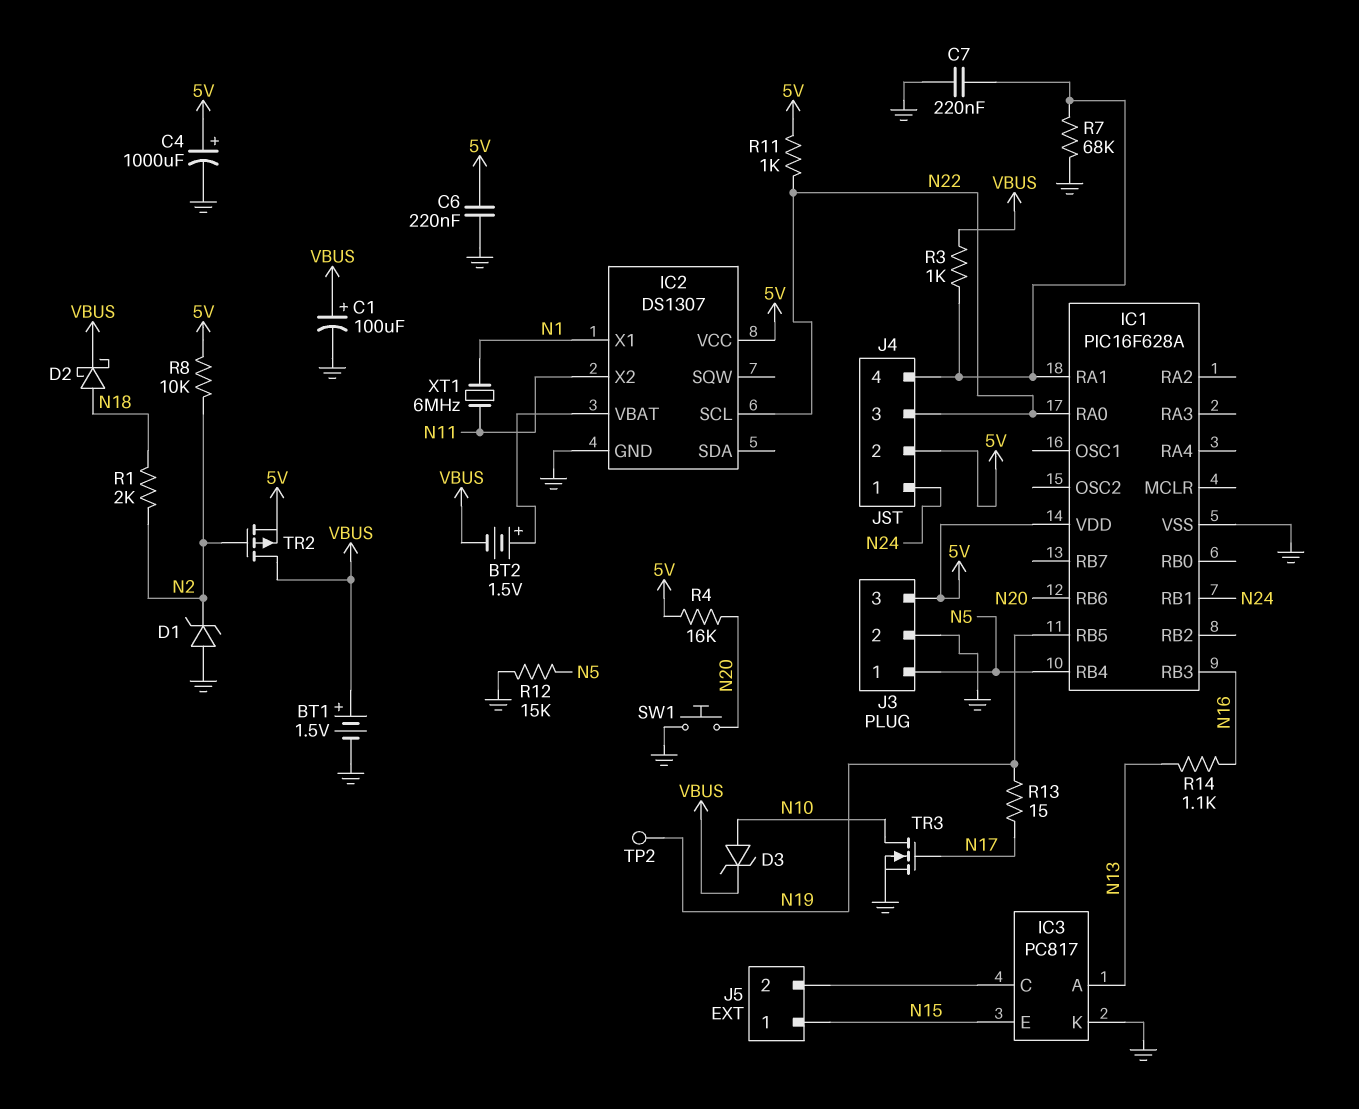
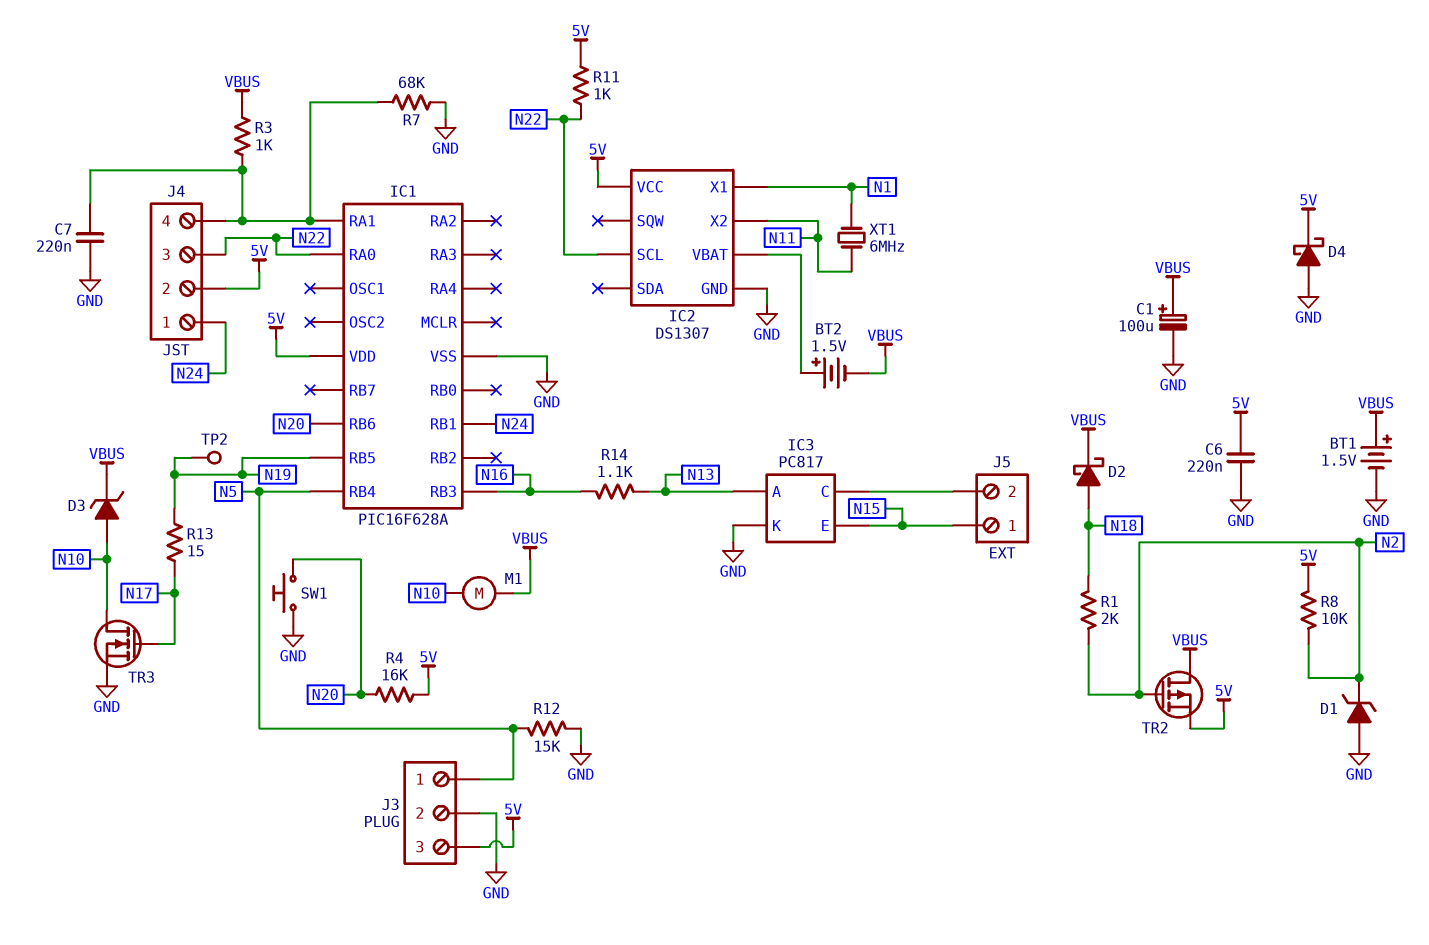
C4: 1000uF (plus 5V, minus GND) -> none
D4: none -> schottky (A GND, K 5V)
M1: none -> motor (N10, VBUS)

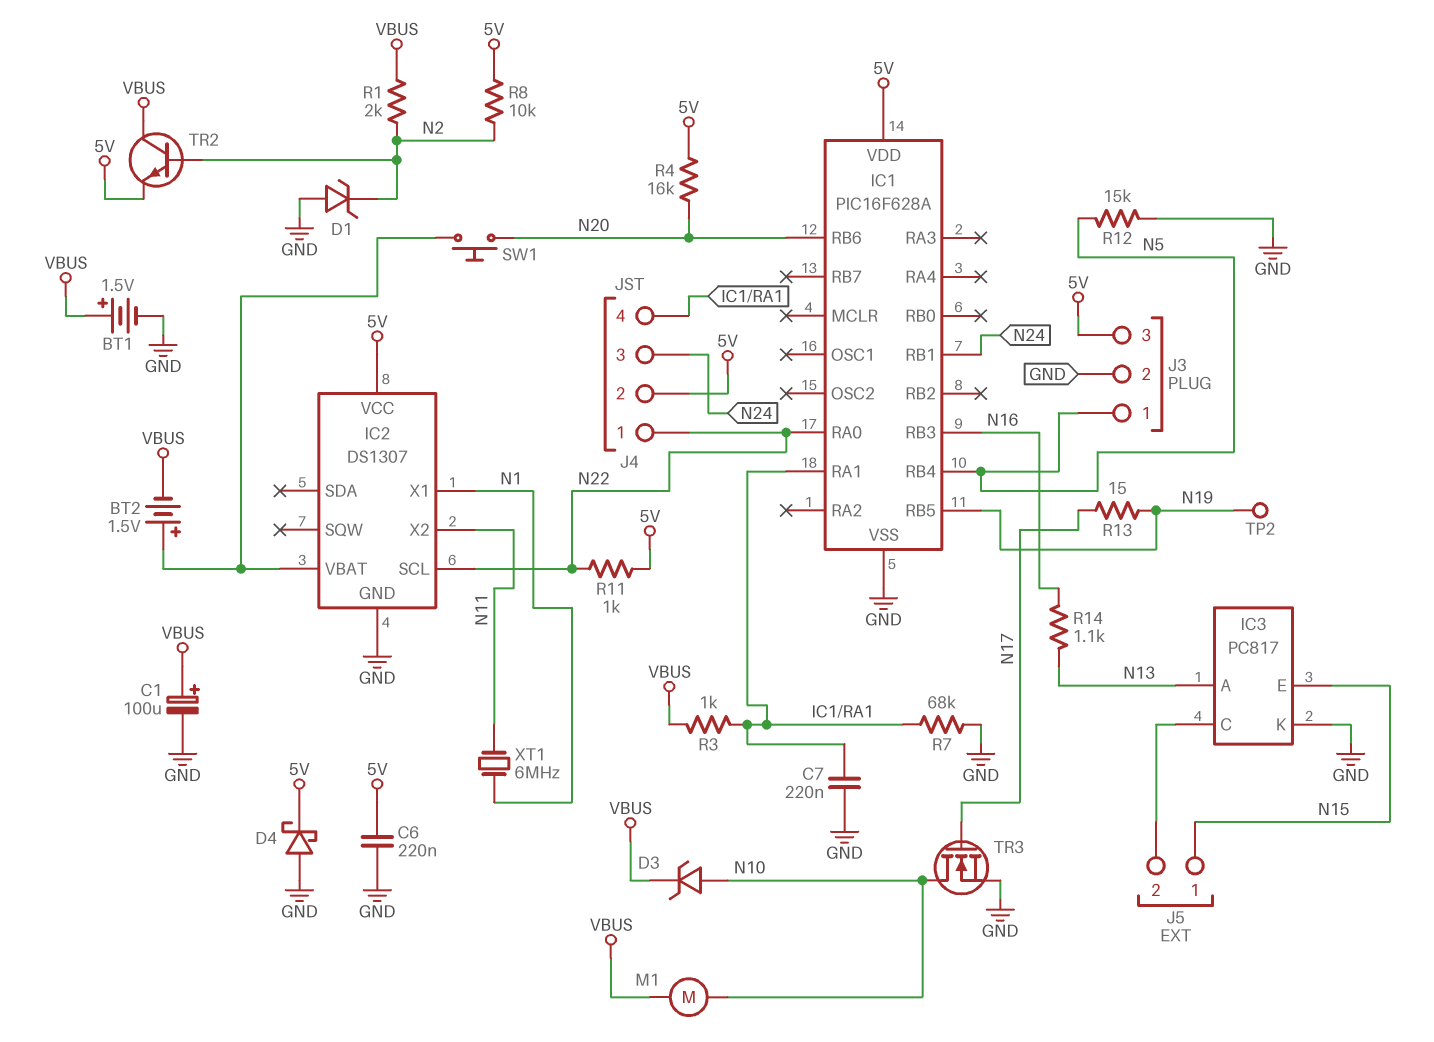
D2: schottky (A N18, K VBUS) -> none
J4 pin 1: N24 -> N22
J4 pin 3: N22 -> N24
R1: 2k (N2, N18) -> 2k (N2, VBUS)
SW1: button (GND, N20) -> button (IC2/VBAT, N20)
TR2: PMOS (G N2, D VBUS, S 5V) -> NPN (B N2, C VBUS, E 5V)

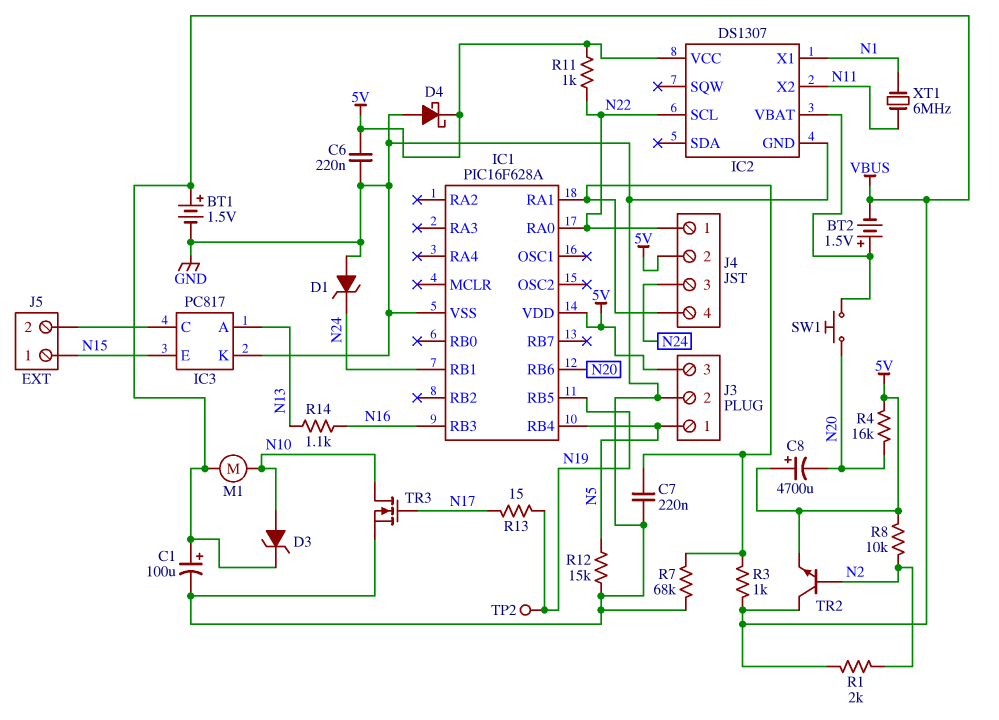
C8: none -> 4700uF (plus 5V, minus N20)
D1: zener (A GND, K N2) -> zener (A GND, K N24)

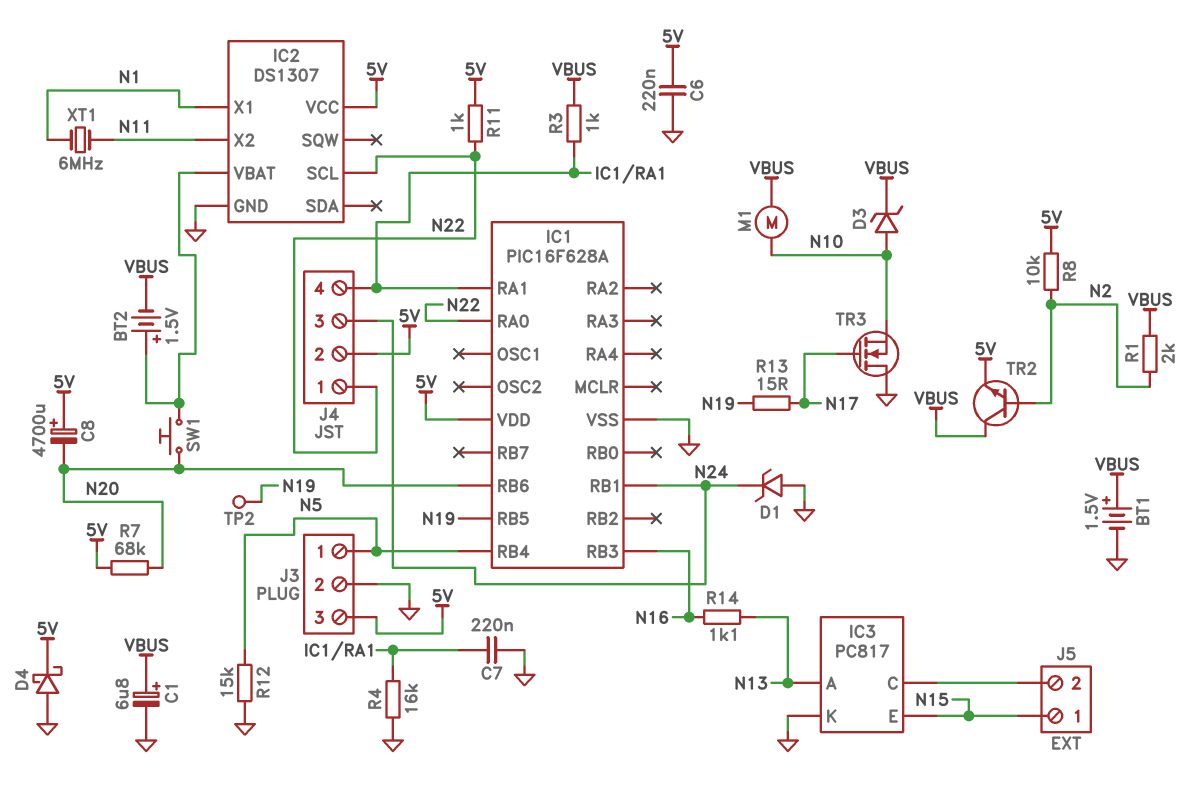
C1: 100uF (plus VBUS, minus GND) -> 6.8uF (plus VBUS, minus GND)
R4: 16k (5V, N20) -> 16k (GND, IC1/RA1)
R7: 68k (GND, IC1/RA1) -> 68k (5V, N20)
TR3: NMOS (G N17, D N10, S GND) -> NMOS (G N17, D GND, S N10)

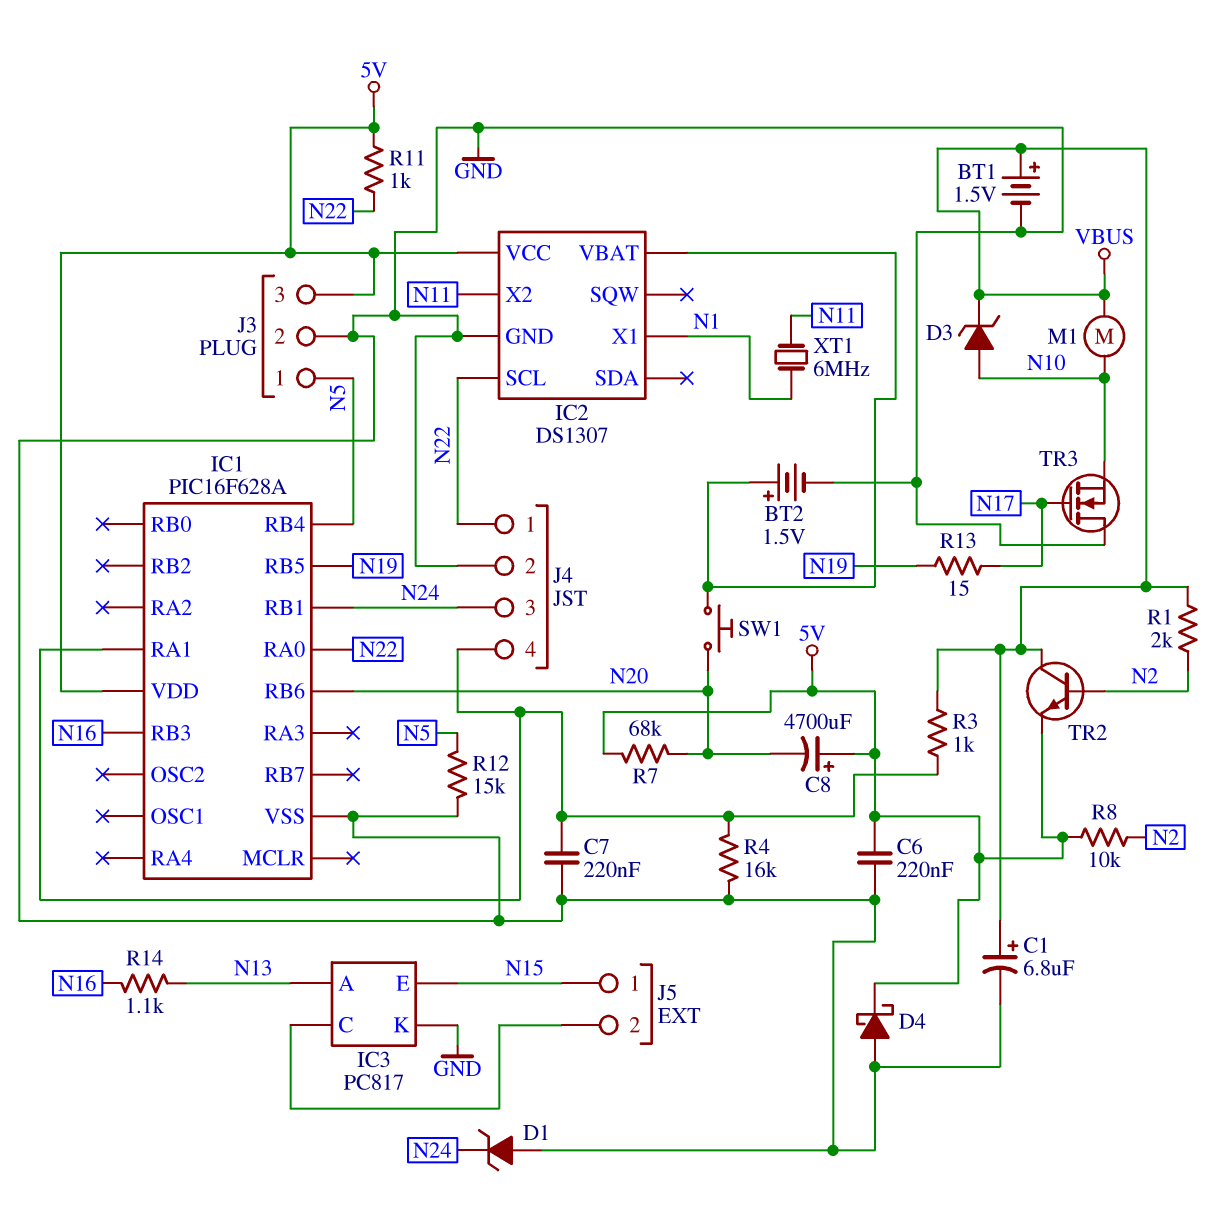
BT2: 1.5V (plus IC2/VBAT, minus VBUS) -> 1.5V (plus IC2/VBAT, minus GND)
J4 pin 2: 5V -> GND
TP2: test point (N19) -> none

